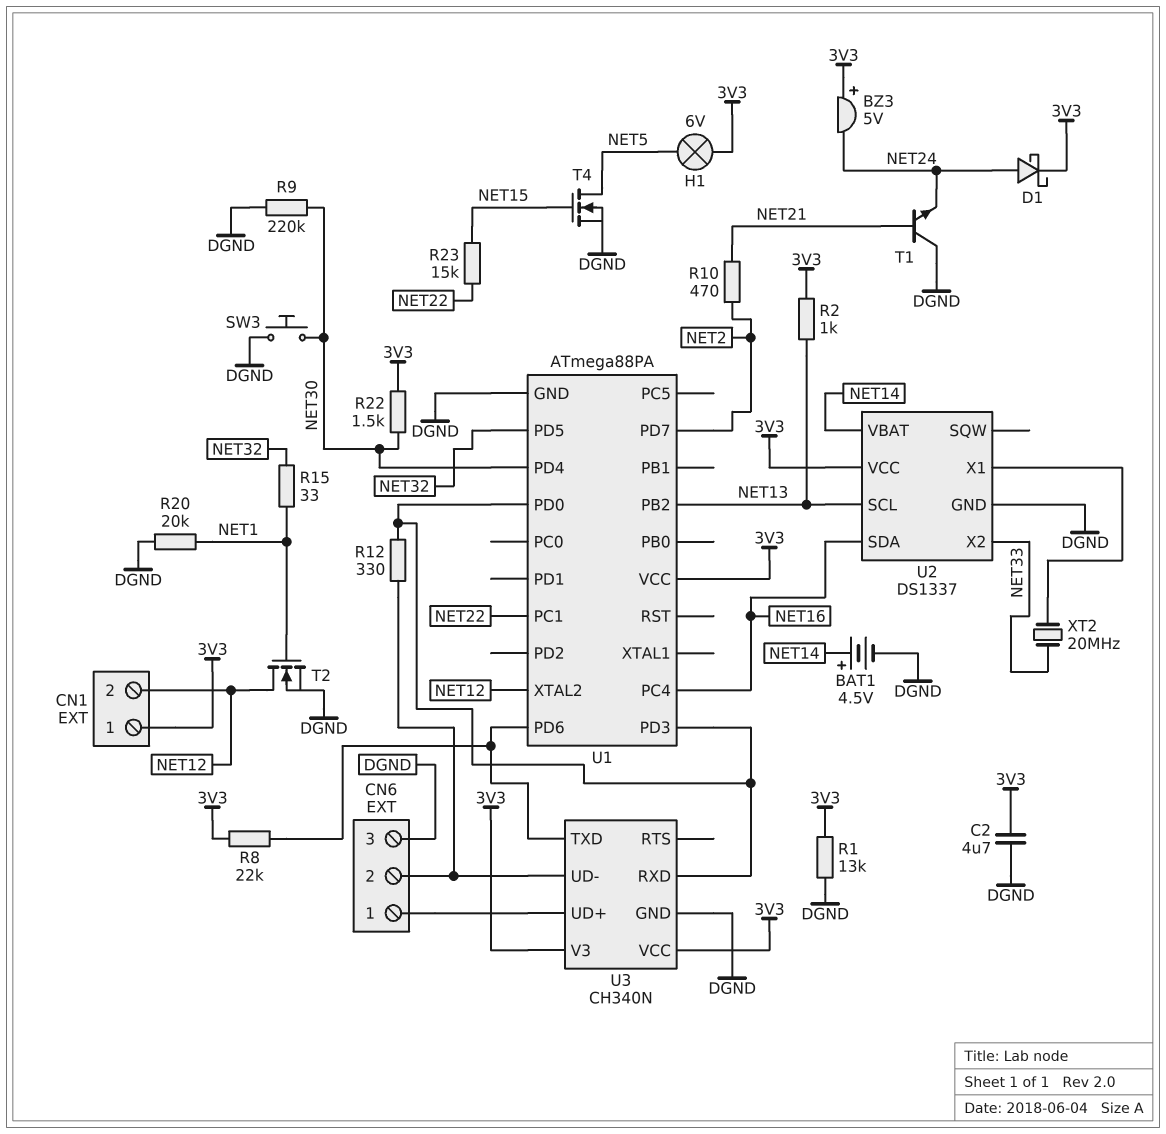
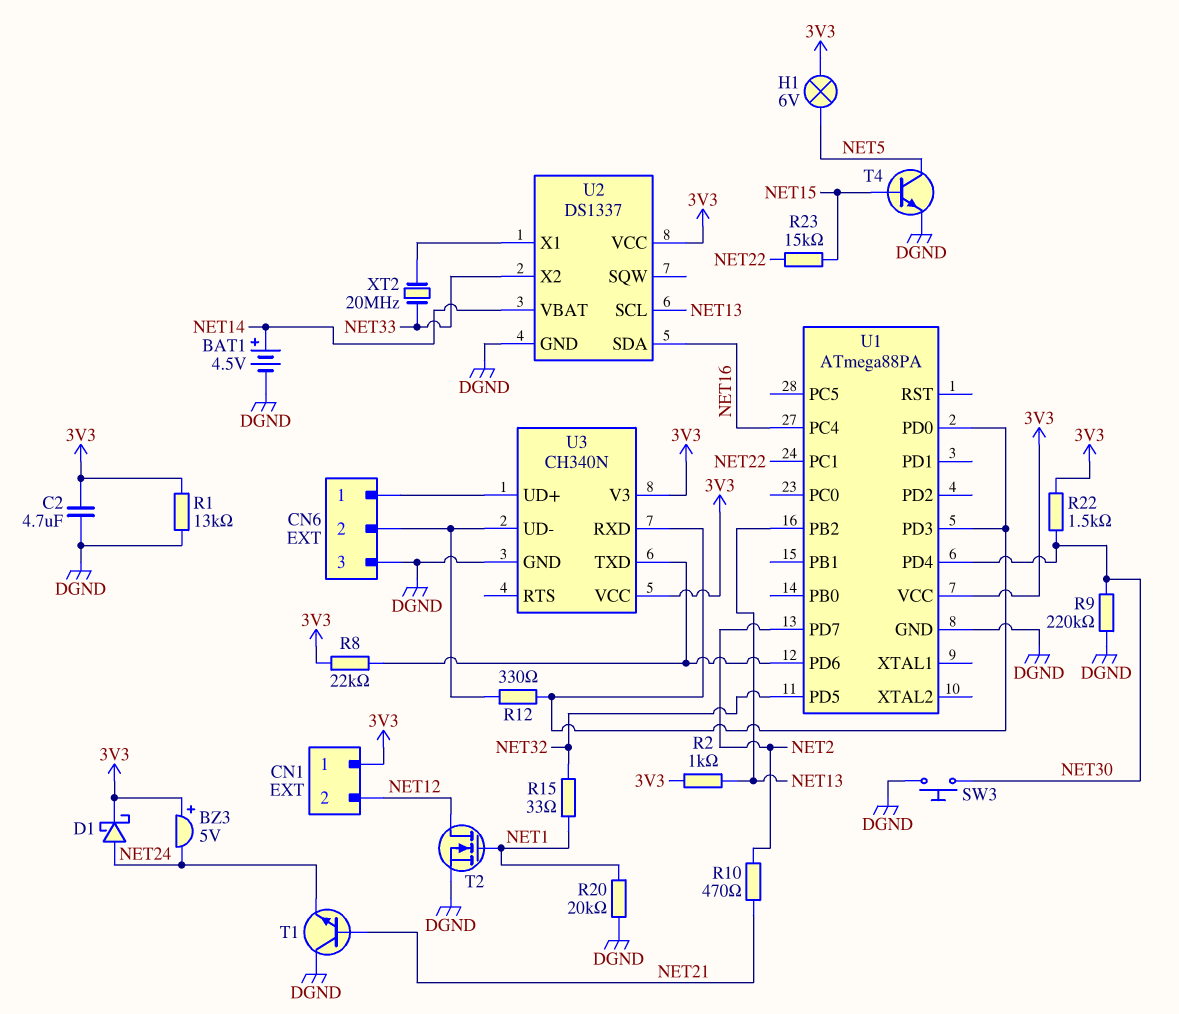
T4: NMOS (G NET15, D NET5, S DGND) -> NPN (B NET15, C NET5, E DGND)
U1 pin XTAL2: NET12 -> none

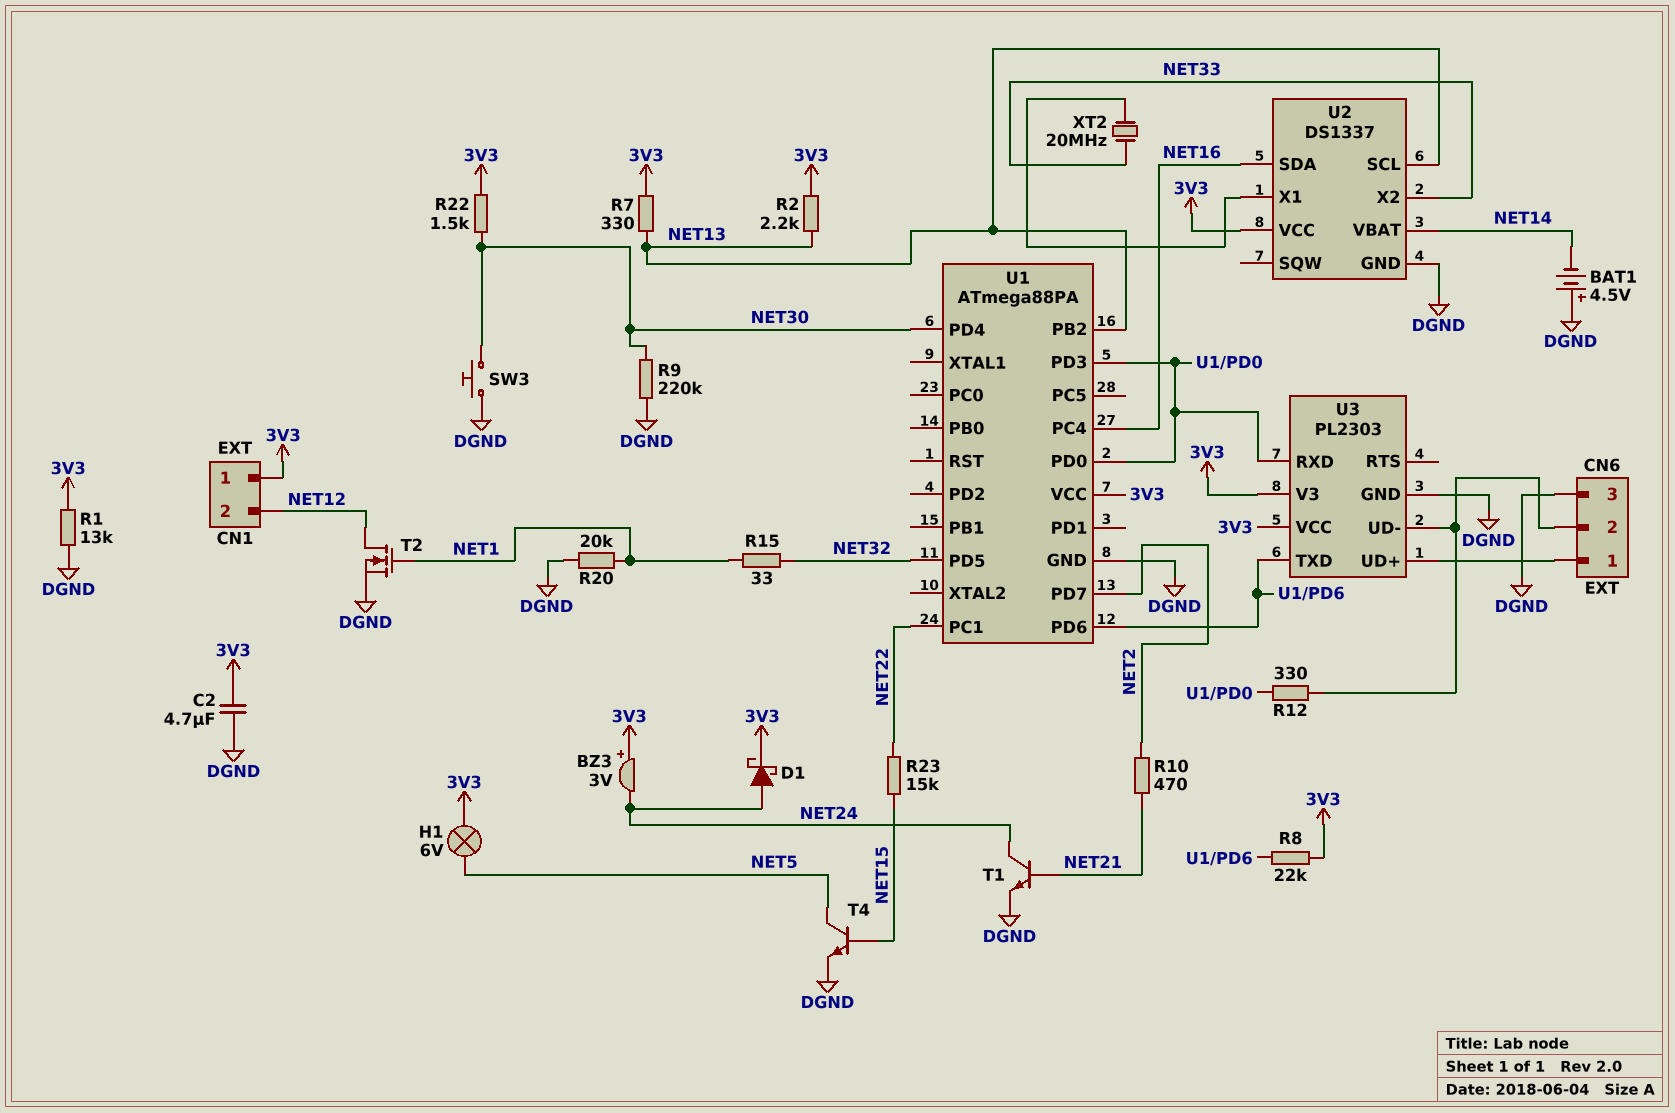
BAT1: 4.5V (plus NET14, minus DGND) -> 4.5V (plus DGND, minus NET14)
BZ3: buzzer 5V (plus 3V3, minus NET24) -> buzzer 3V (plus 3V3, minus NET24)
R2: 1k (3V3, NET13) -> 2.2k (3V3, NET13)
R7: none -> 330 (3V3, NET13)
T1: NPN (B NET21, C DGND, E NET24) -> NPN (B NET21, C NET24, E DGND)
U3: CH340N -> PL2303

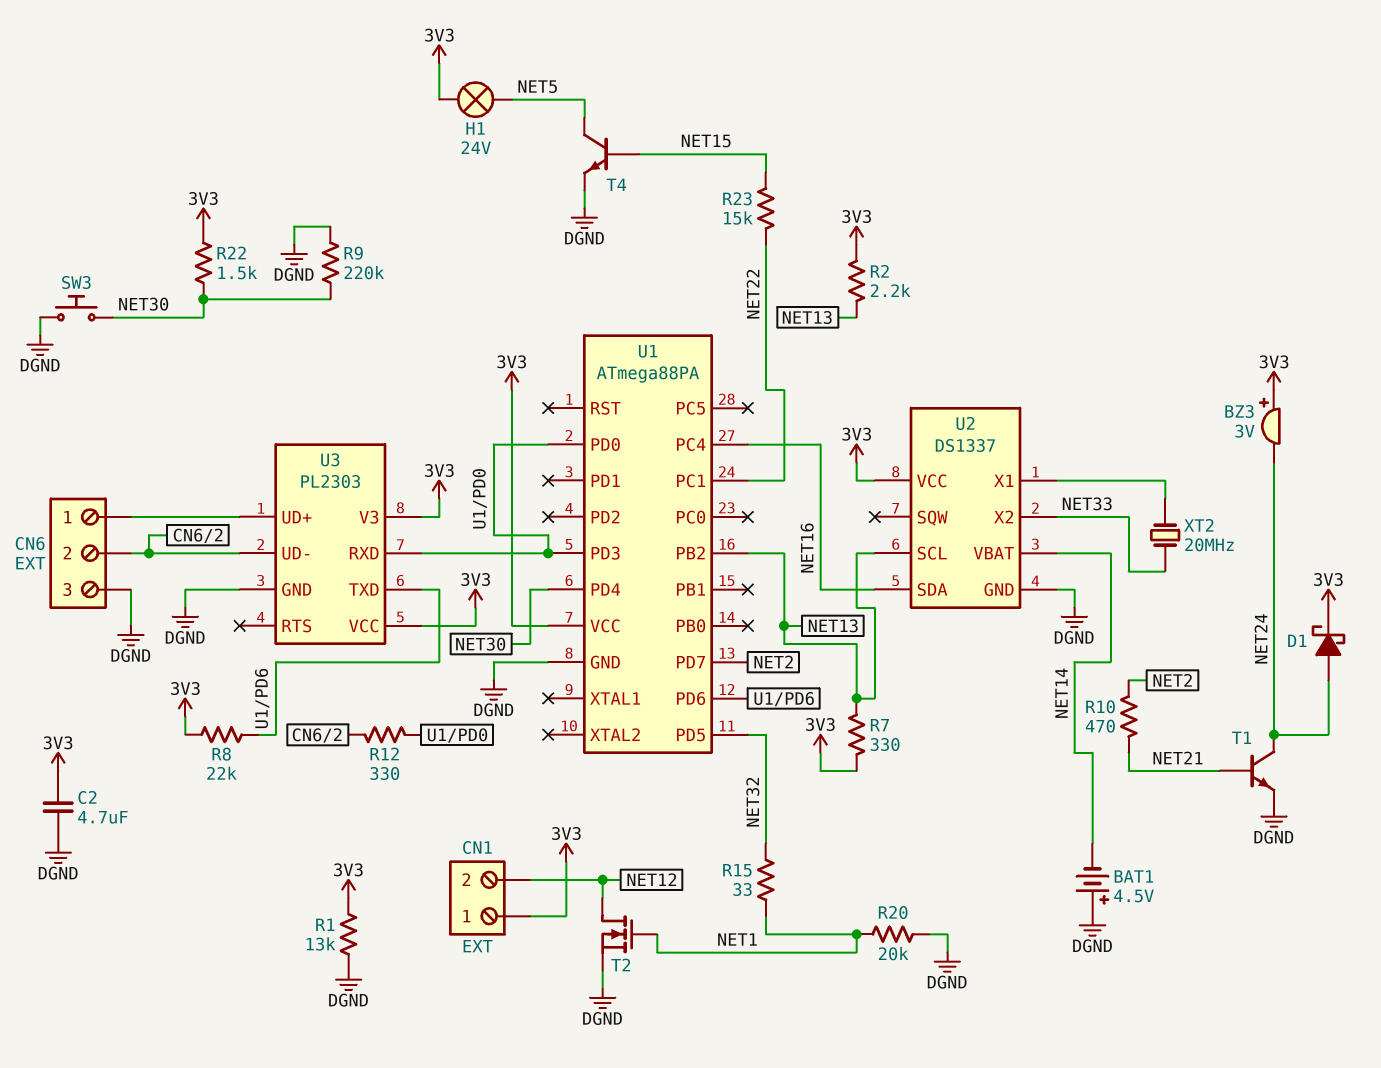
H1: lamp 6V (3V3, NET5) -> lamp 24V (3V3, NET5)

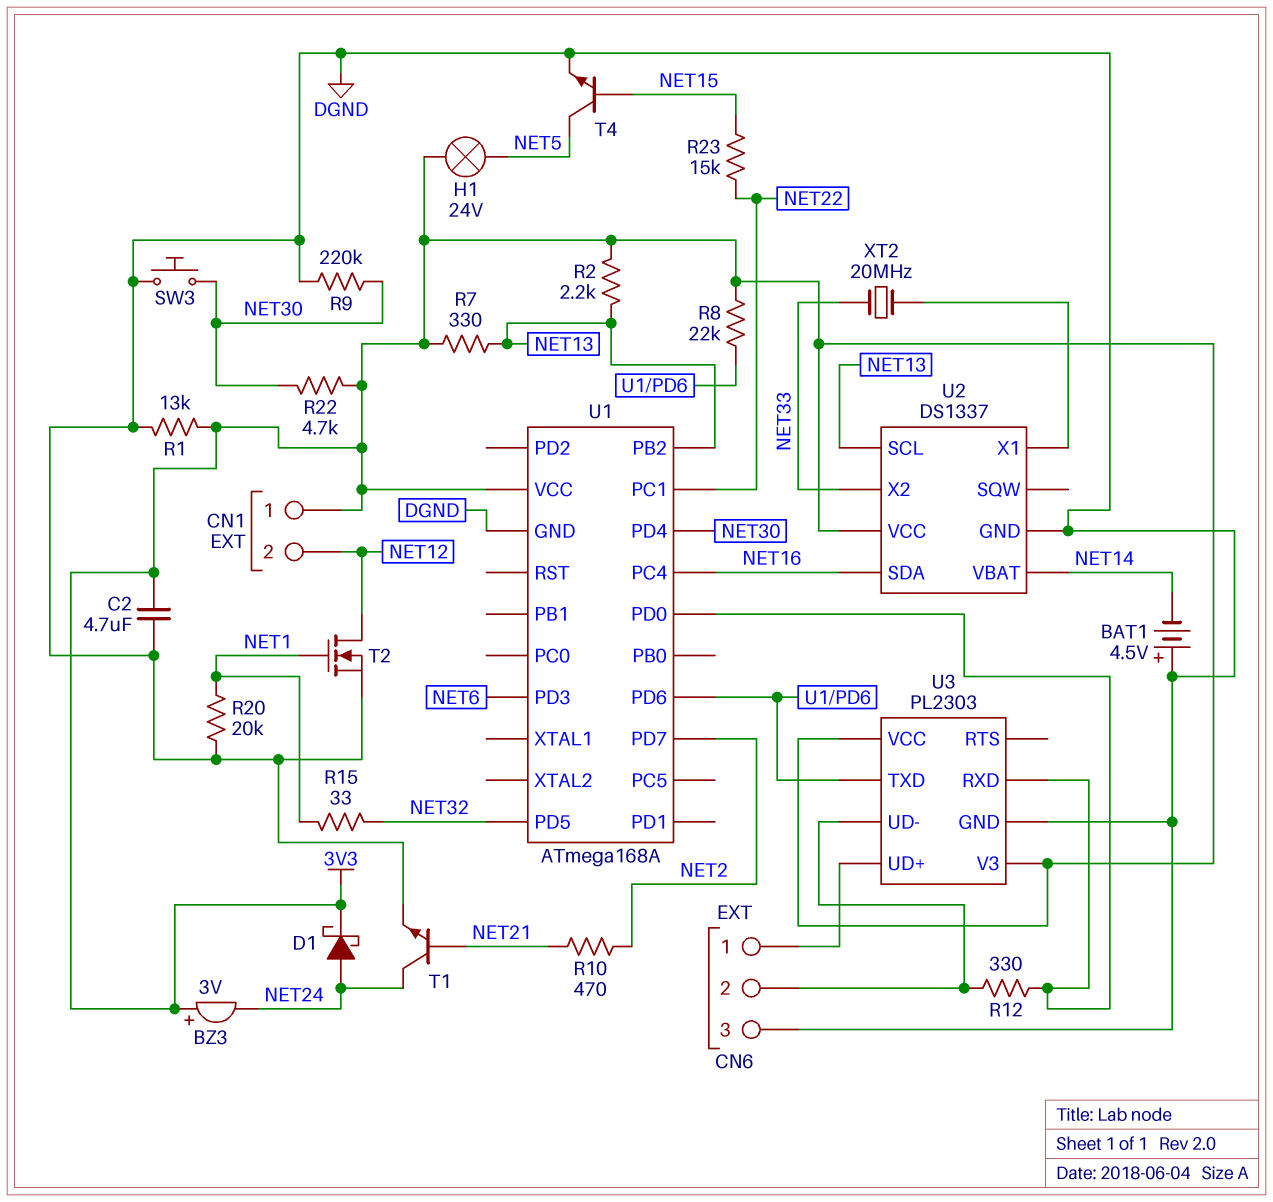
R22: 1.5k (3V3, NET30) -> 4.7k (3V3, NET30)
U1: ATmega88PA -> ATmega168A
U1 pin PD3: U1/PD0 -> NET6

